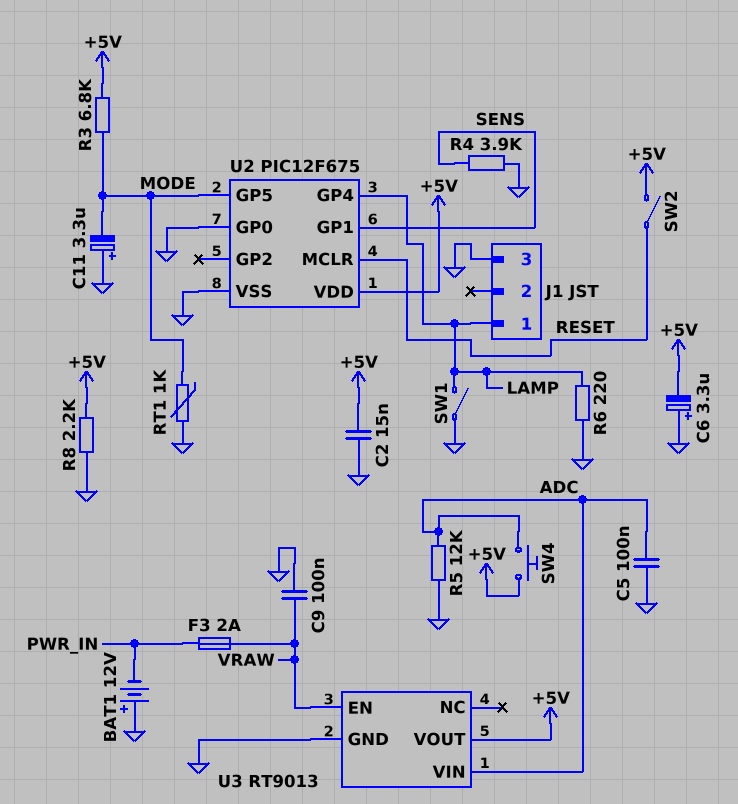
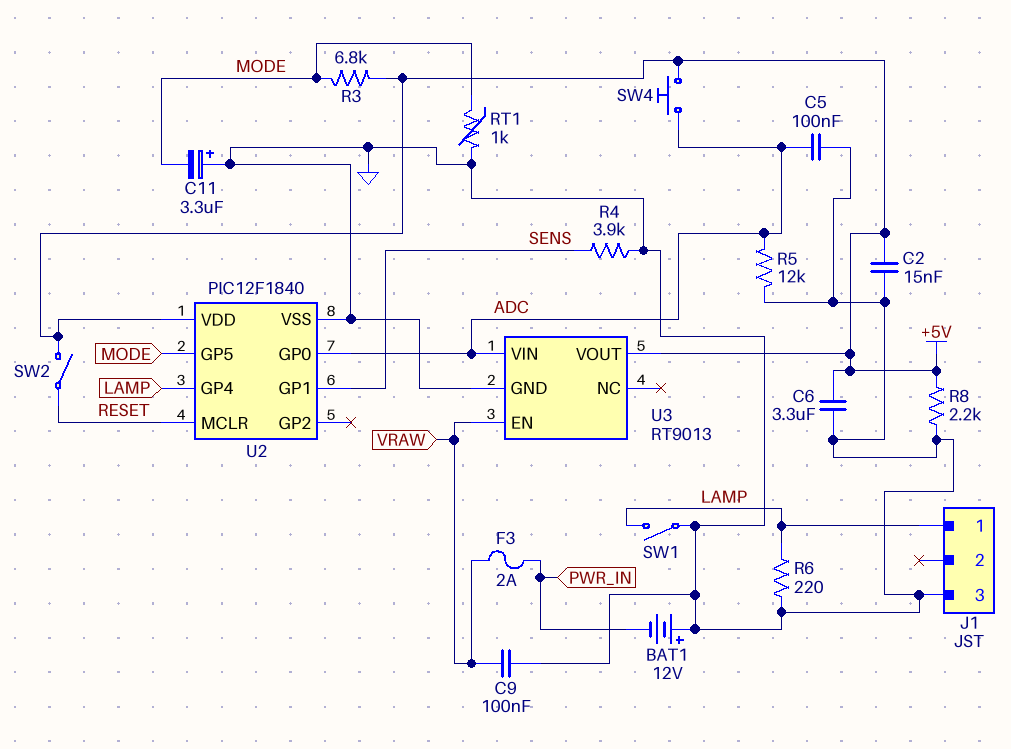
C6: 3.3uF (plus GND, minus +5V) -> 3.3uF (+5V, GND)
U2: PIC12F675 -> PIC12F1840
U2 pin GP0: GND -> ADC

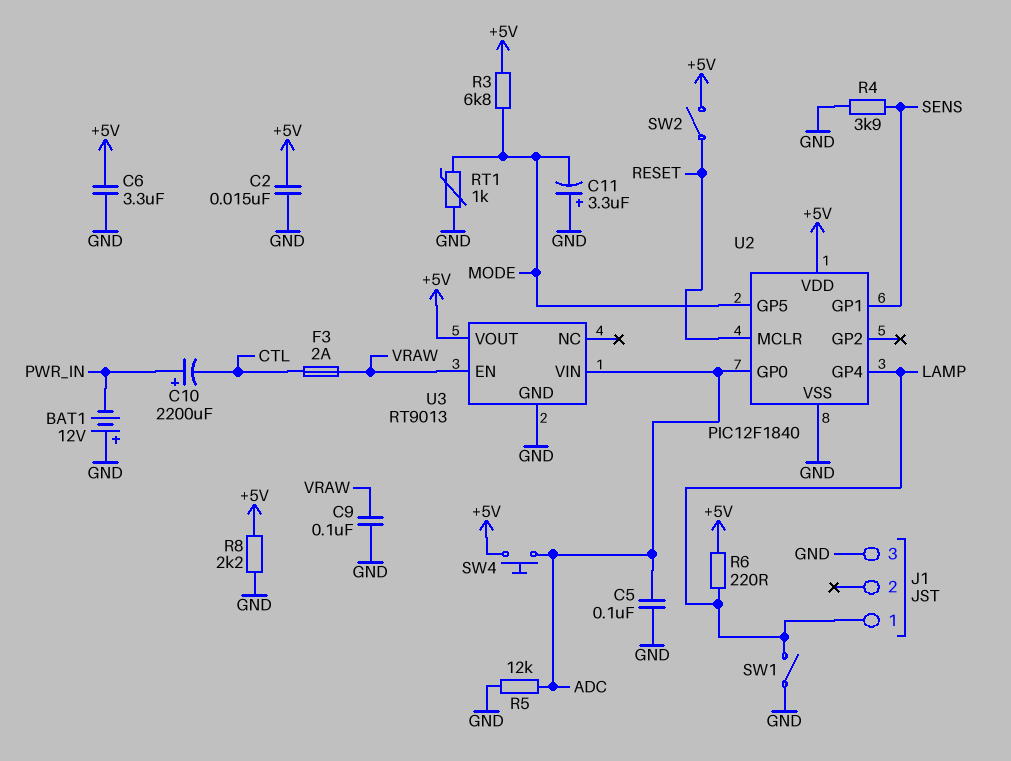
C10: none -> 2200uF (plus PWR_IN, minus CTL)
F3: 2A (PWR_IN, VRAW) -> 2A (CTL, VRAW)
R6: 220 (GND, LAMP) -> 220 (+5V, LAMP)

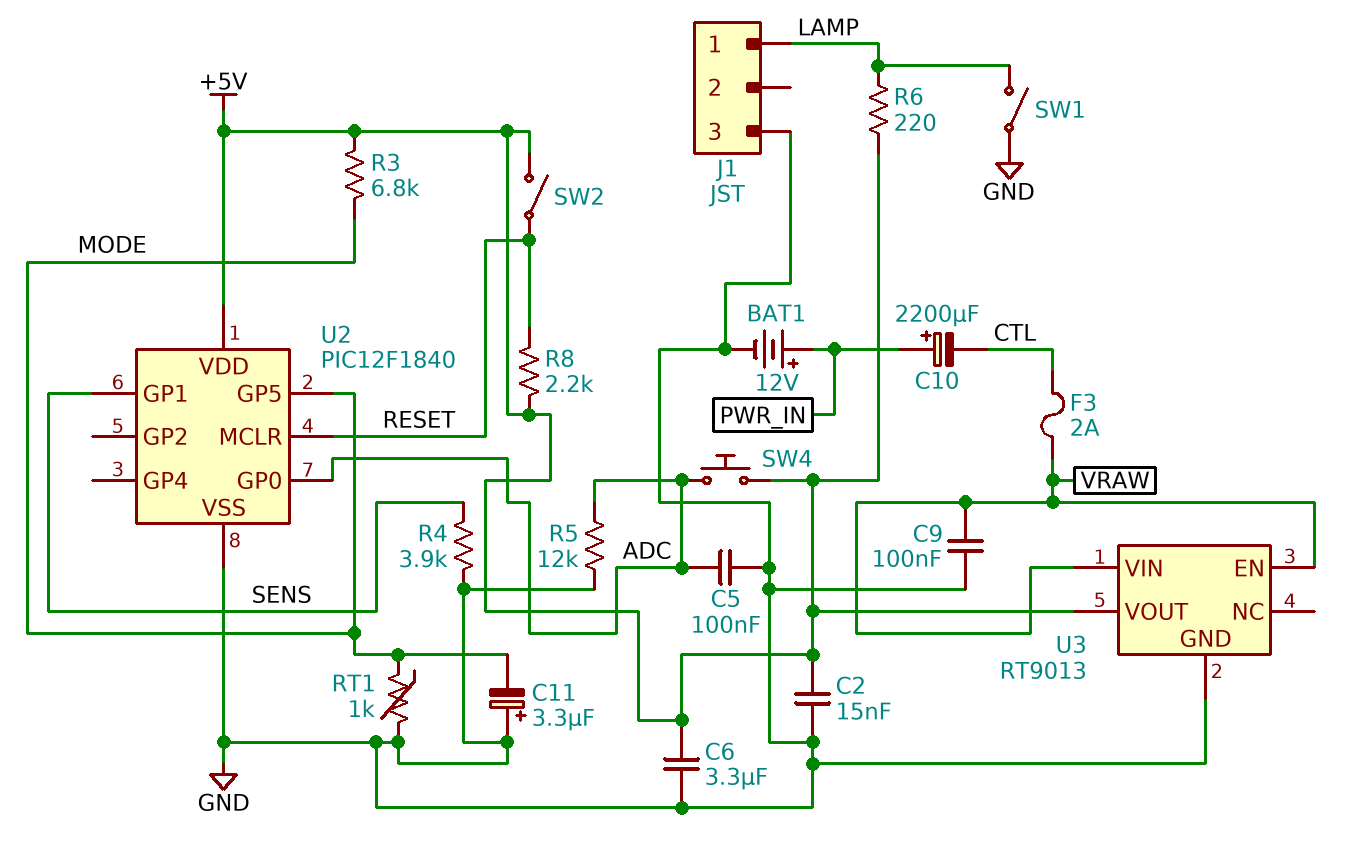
BAT1: 12V (plus GND, minus PWR_IN) -> 12V (plus PWR_IN, minus GND)
R8: 2.2k (+5V, GND) -> 2.2k (+5V, RESET)
U2 pin GP4: LAMP -> none
U3 pin VIN: ADC -> VRAW

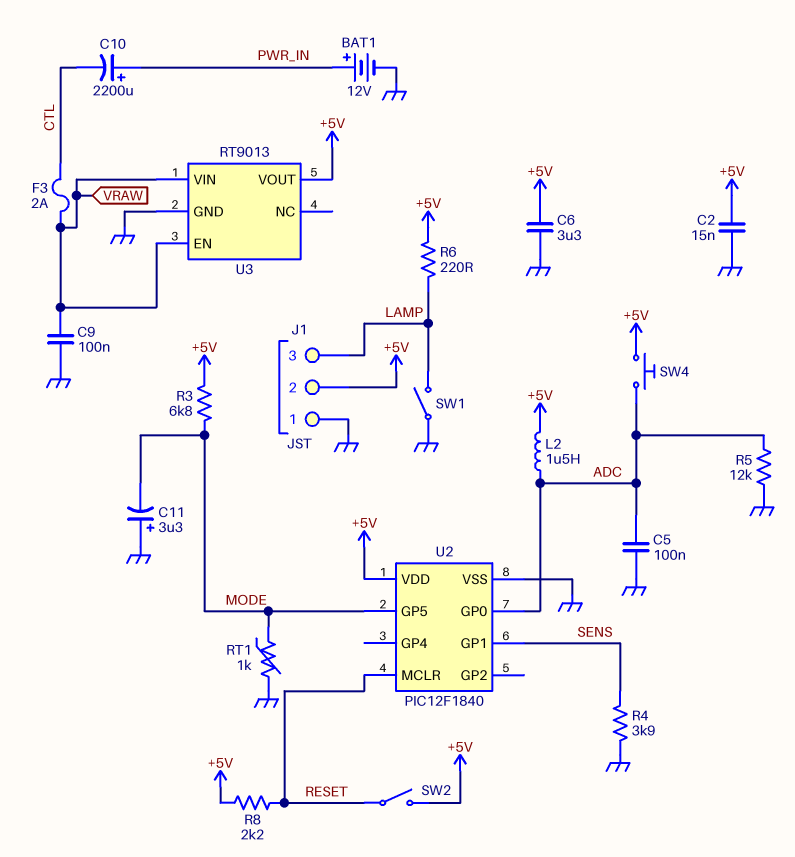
J1 pin 1: LAMP -> GND
J1 pin 2: none -> +5V
J1 pin 3: GND -> LAMP
L2: none -> 1.5uH (+5V, ADC)

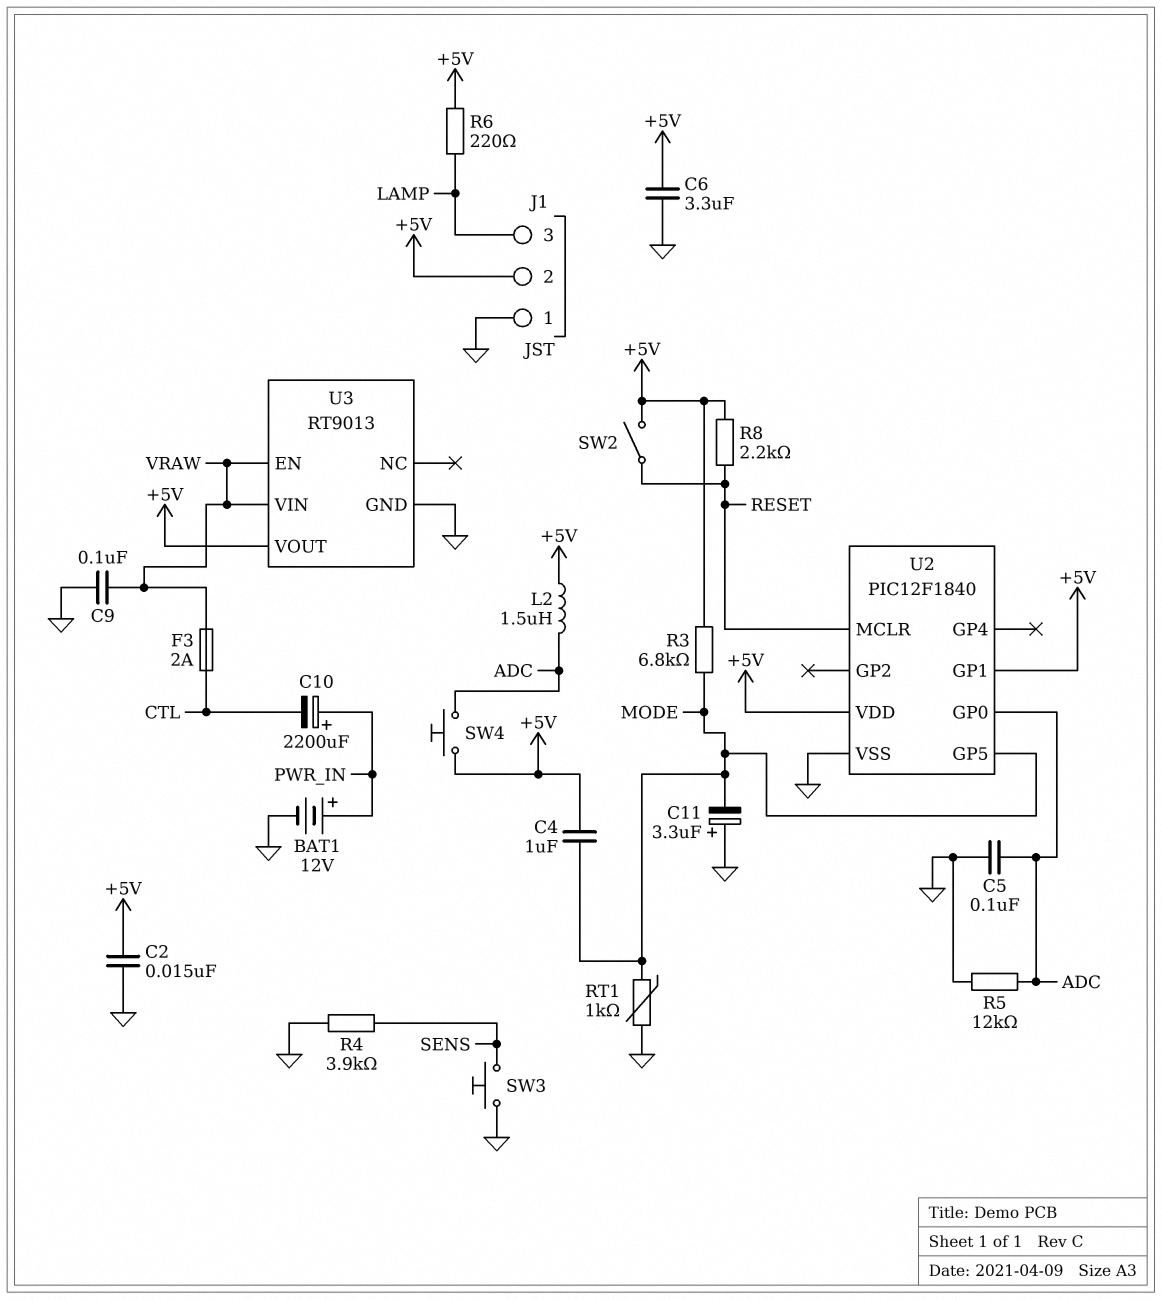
C4: none -> 1uF (+5V, MODE)
SW1: switch (GND, LAMP) -> none
SW3: none -> button (GND, SENS)
U2 pin GP1: SENS -> +5V

